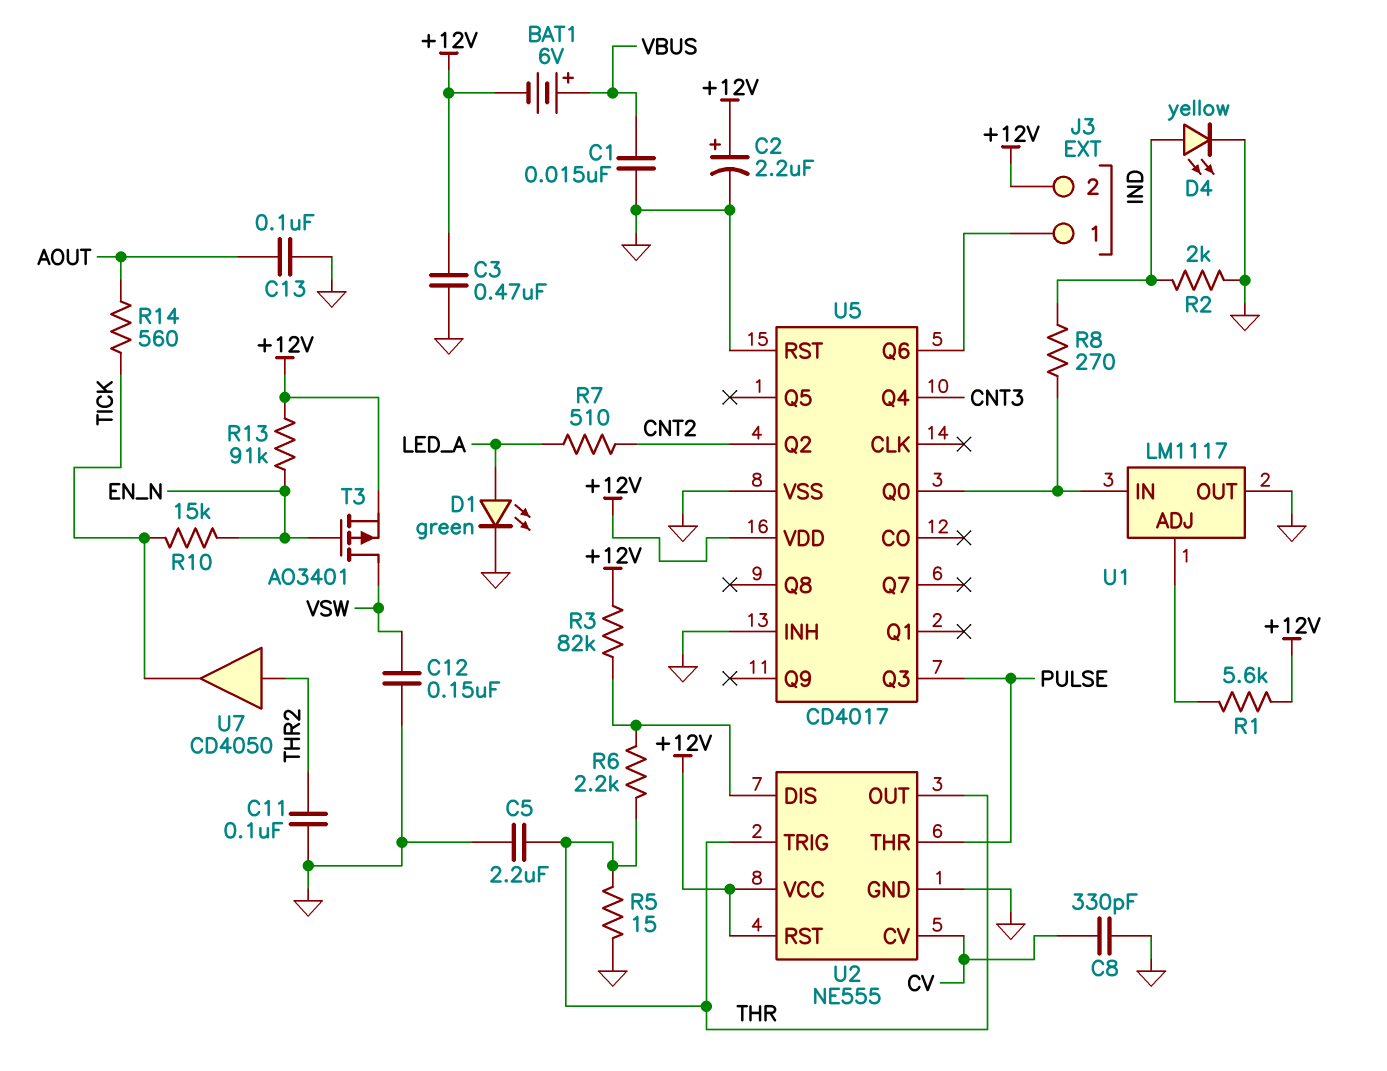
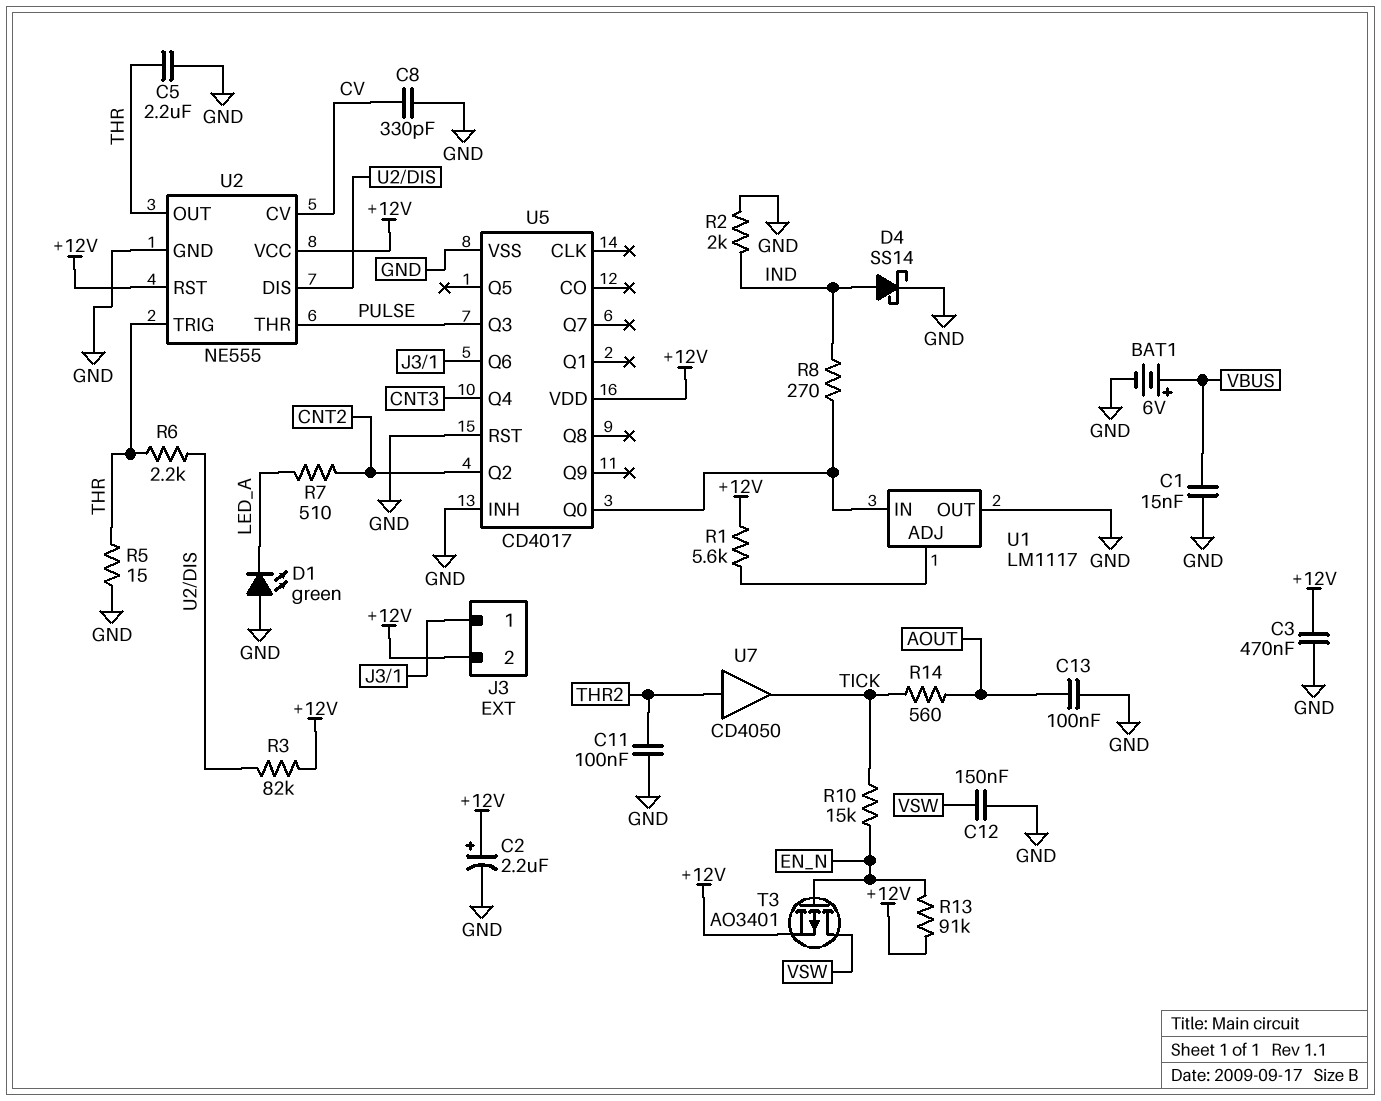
BAT1: 6V (plus VBUS, minus +12V) -> 6V (plus VBUS, minus GND)
D1: LED green (A LED_A, K GND) -> LED green (A GND, K LED_A)
D4: LED yellow (A IND, K GND) -> schottky SS14 (A IND, K GND)

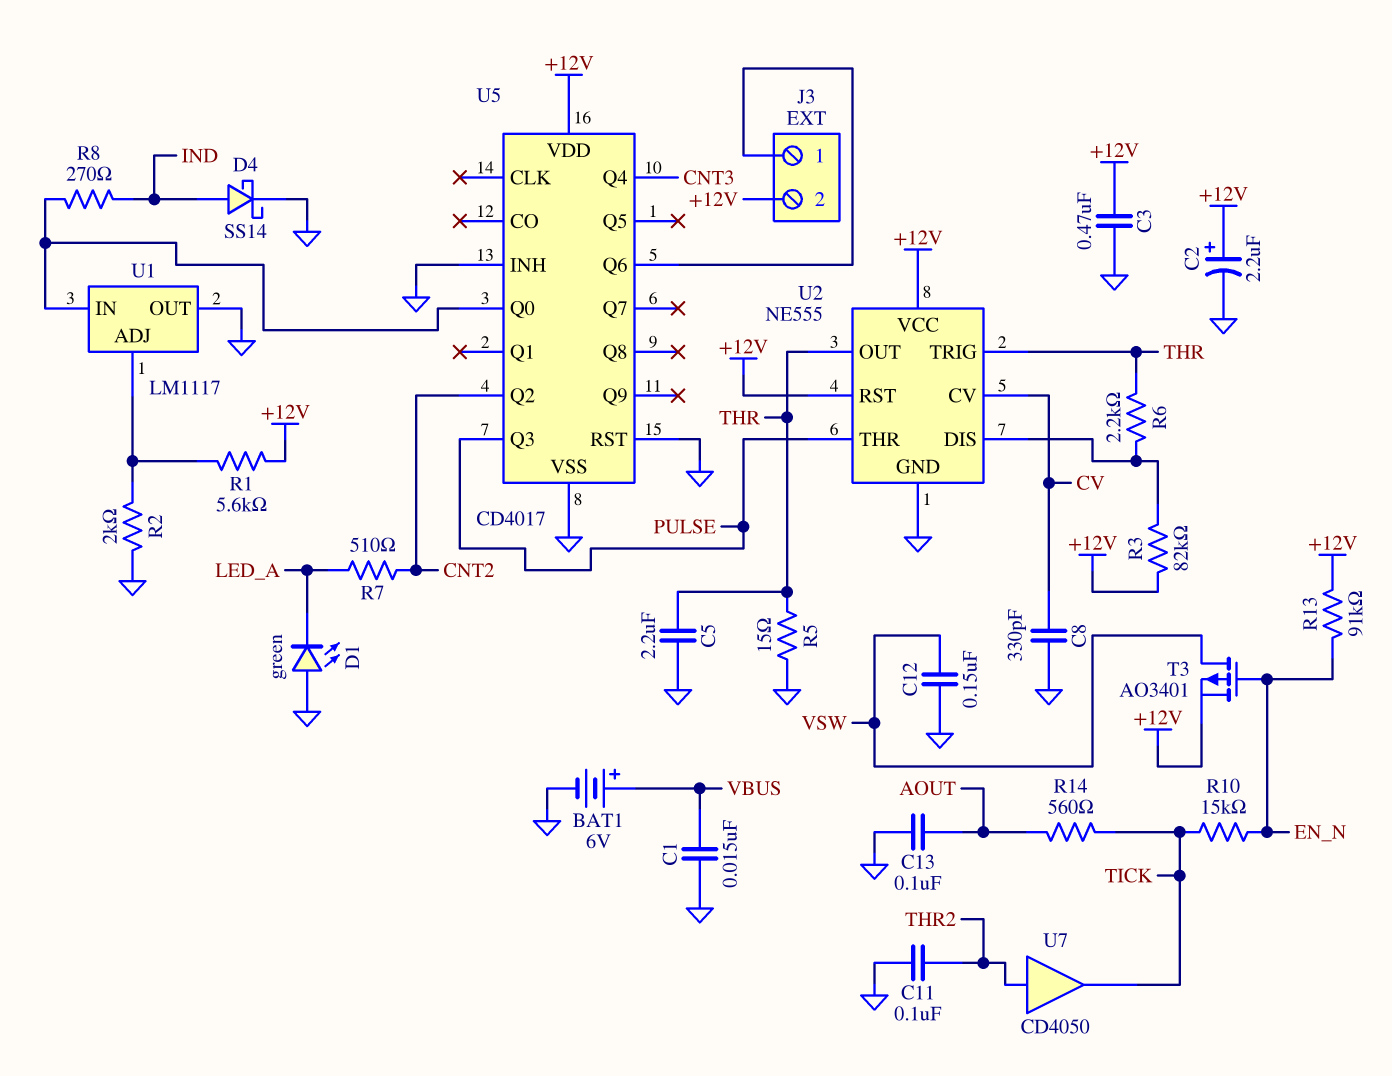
R2: 2k (GND, IND) -> 2k (GND, U1/ADJ)

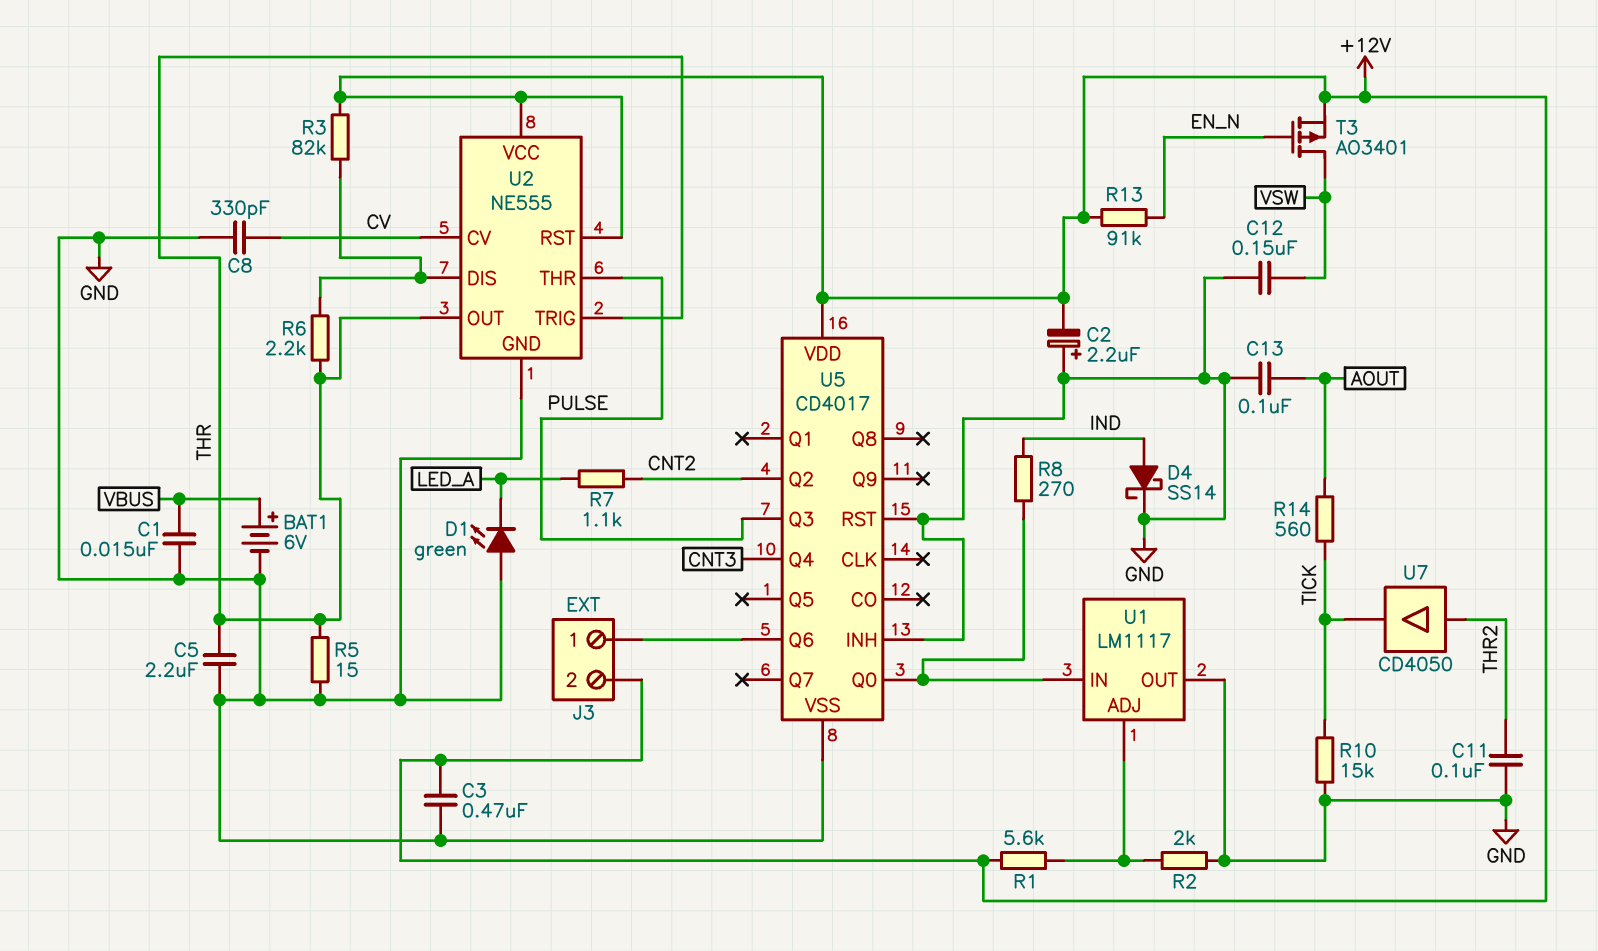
C2: 2.2uF (plus +12V, minus GND) -> 2.2uF (plus GND, minus +12V)
R7: 510 (CNT2, LED_A) -> 1.1k (CNT2, LED_A)
R10: 15k (EN_N, TICK) -> 15k (GND, TICK)

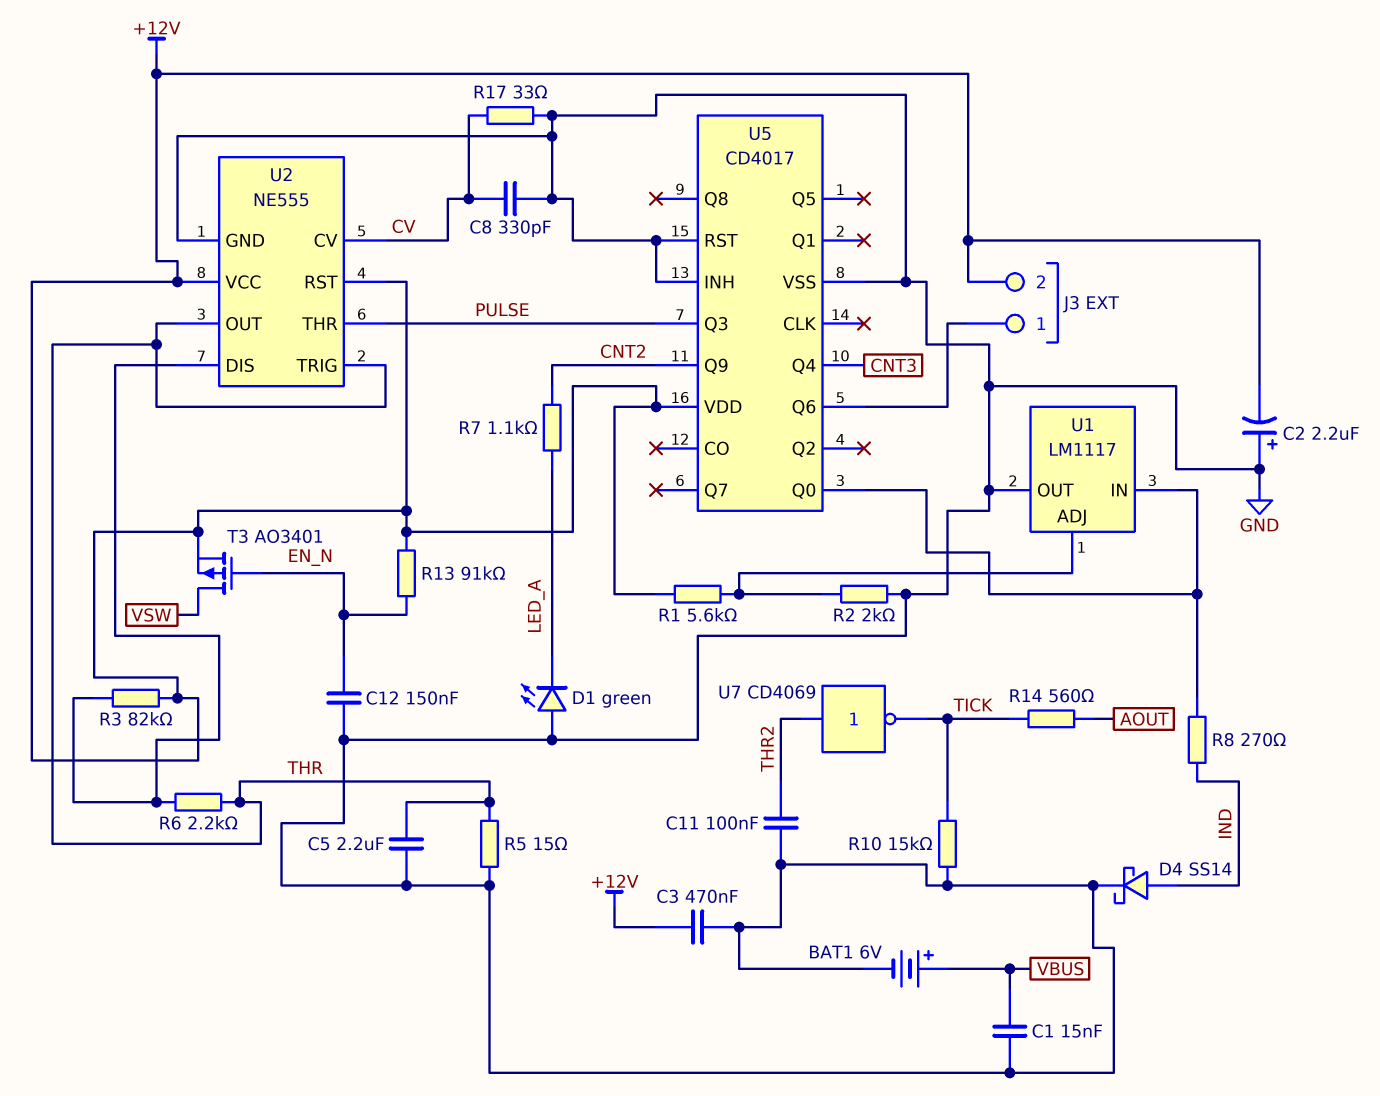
C12: 150nF (GND, VSW) -> 150nF (EN_N, GND)
C13: 100nF (AOUT, GND) -> none
R17: none -> 33 (CV, GND)
U5 pin Q2: CNT2 -> none
U5 pin Q9: none -> CNT2
U7: buffer CD4050 (in THR2, out TICK) -> NOT CD4069 (in THR2, out TICK)

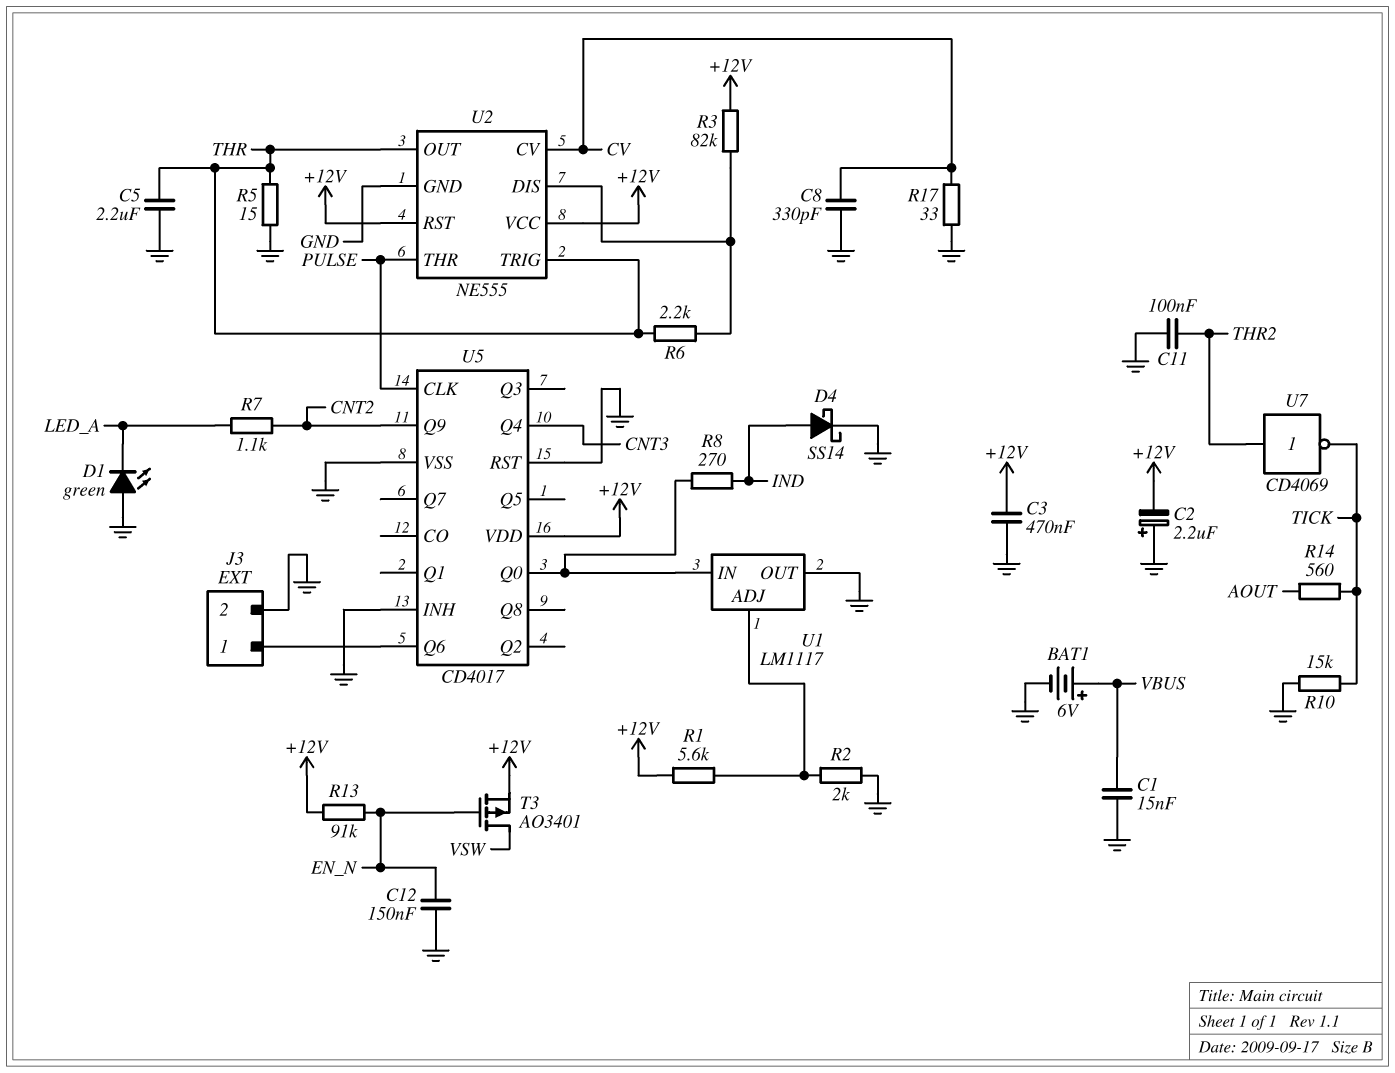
J3 pin 2: +12V -> GND
U5 pin CLK: none -> PULSE
U5 pin Q3: PULSE -> none

